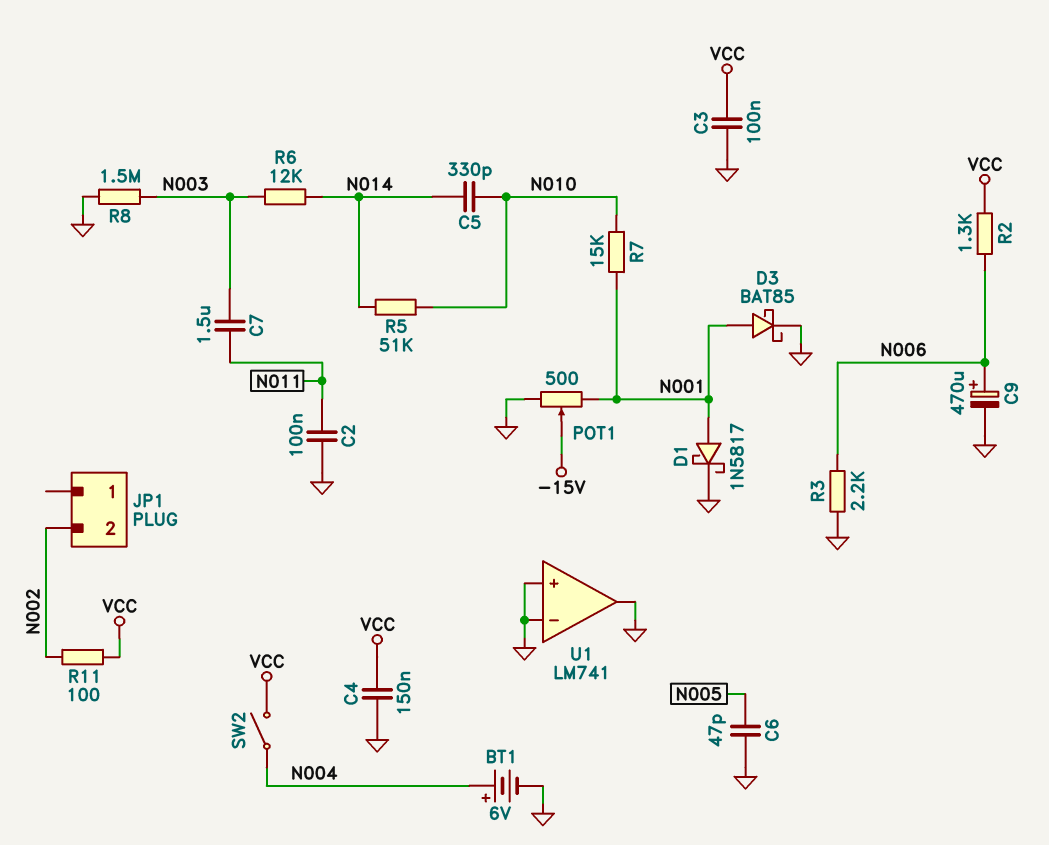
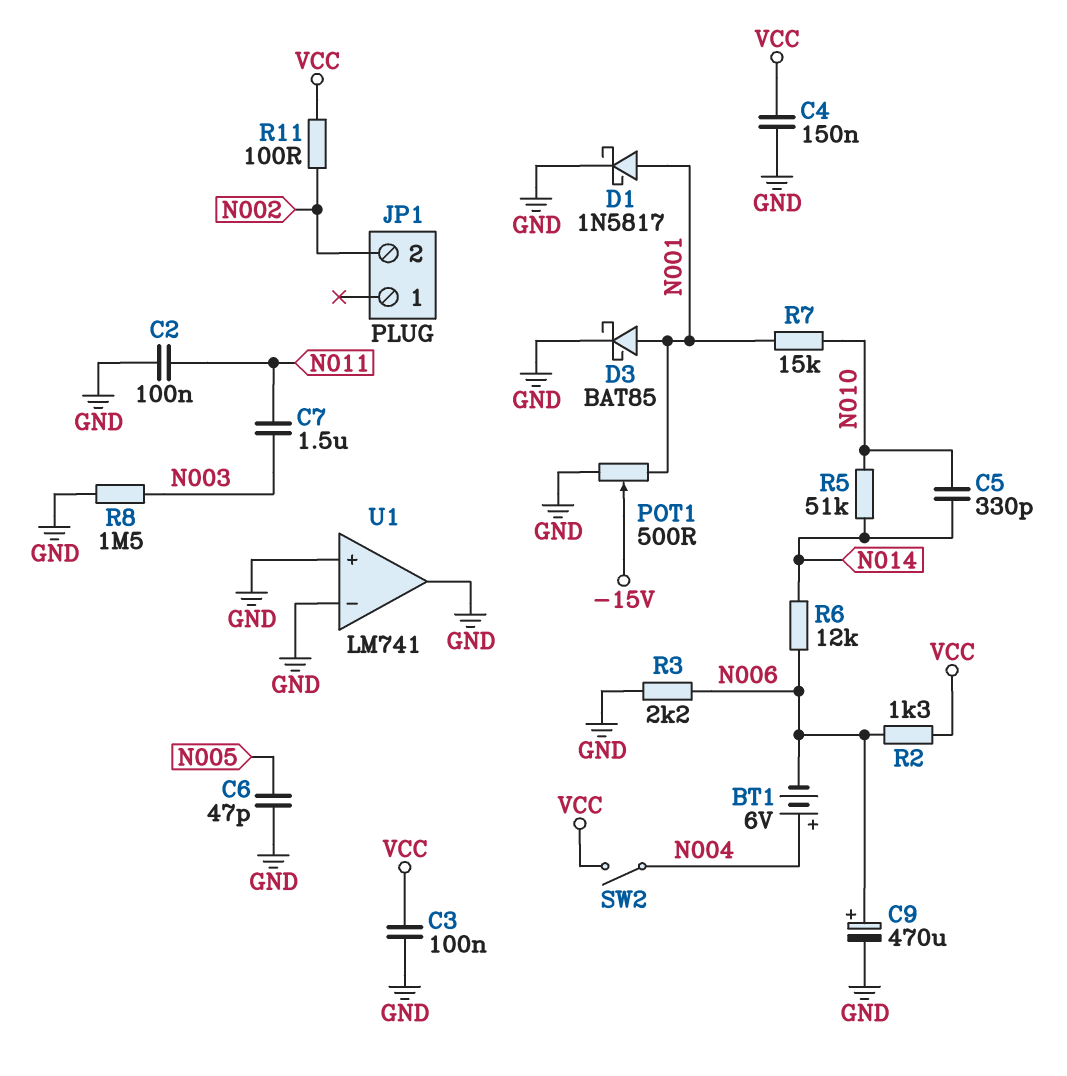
BT1: 6V (plus N004, minus GND) -> 6V (plus N004, minus N006)
R6: 12k (N003, N014) -> 12k (N006, N014)

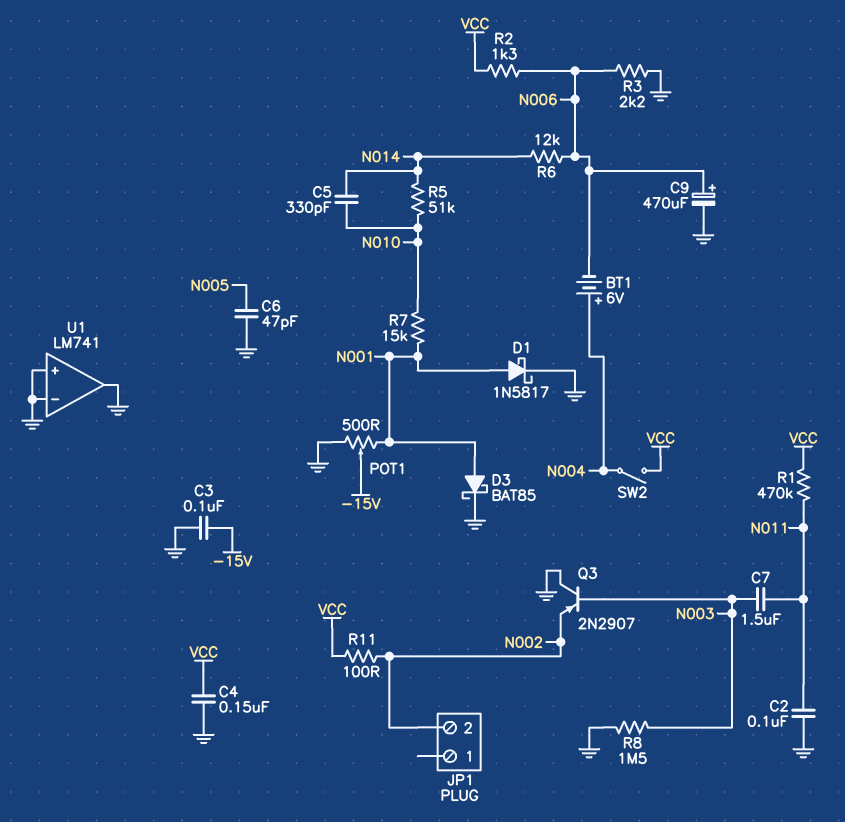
C3: 100nF (GND, VCC) -> 100nF (-15V, GND)
Q3: none -> PNP 2N2907 (B N003, C GND, E N002)
R1: none -> 470k (N011, VCC)

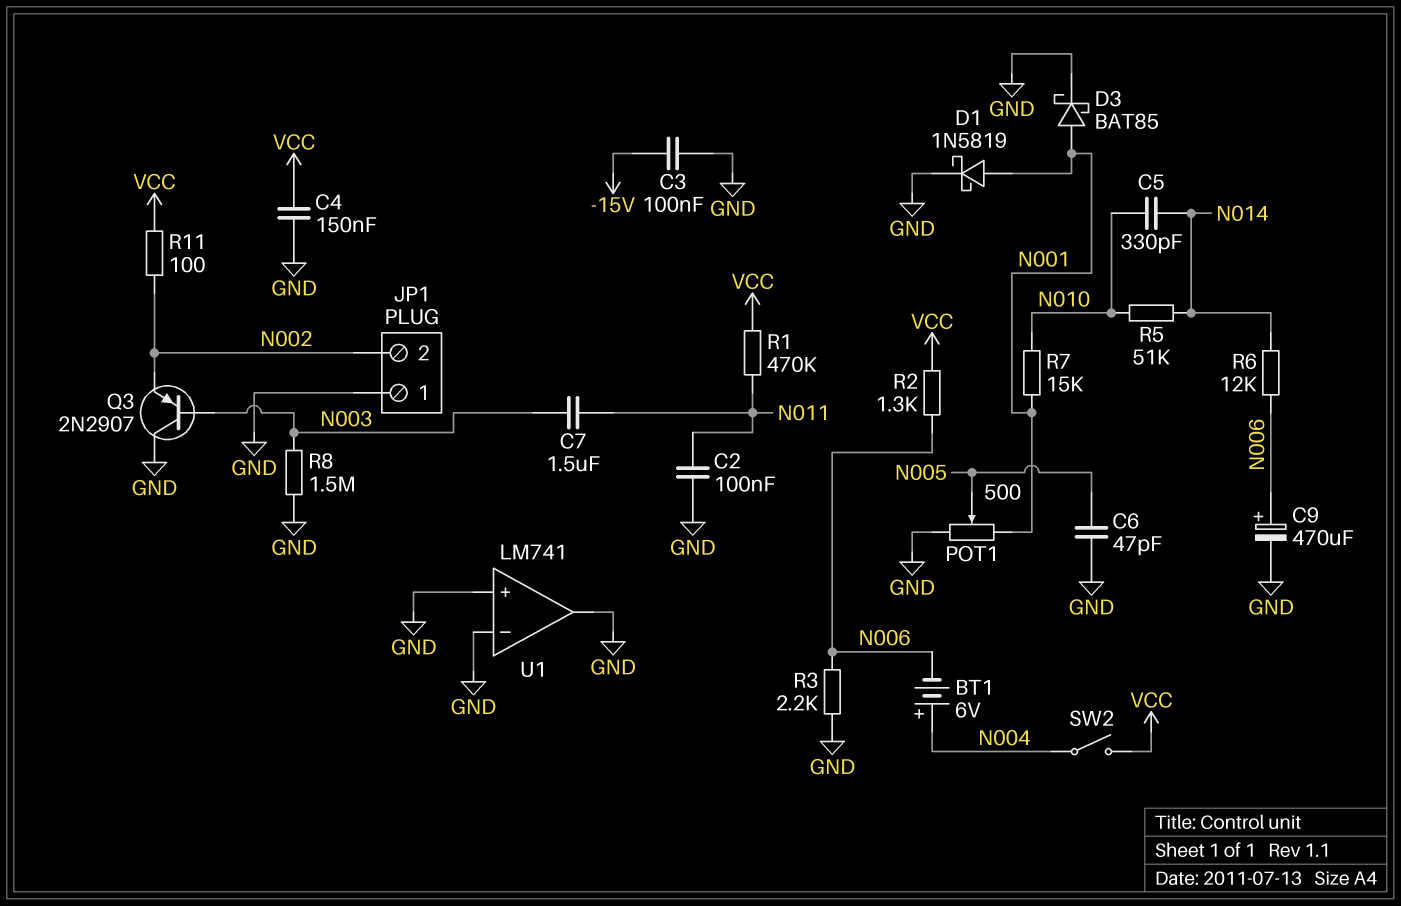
D1: schottky 1N5817 (A N001, K GND) -> schottky 1N5819 (A N001, K GND)
JP1 pin 1: none -> GND
POT1: 500 (GND, N001, wiper -15V) -> 500 (GND, N001, wiper N005)

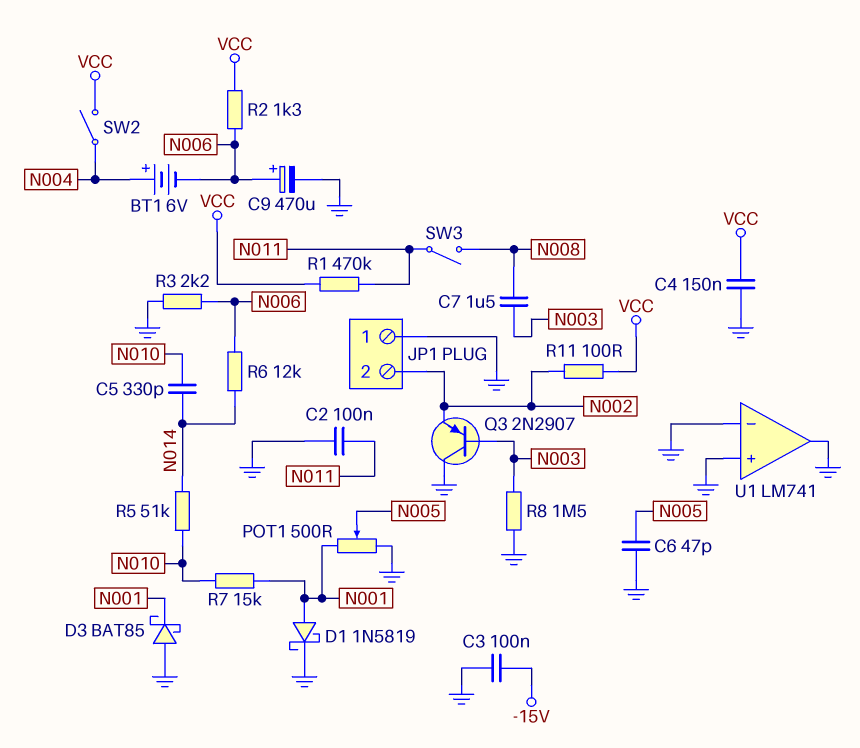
C7: 1.5uF (N003, N011) -> 1.5uF (N003, N008)
D3: schottky BAT85 (A N001, K GND) -> schottky BAT85 (A GND, K N001)
SW3: none -> switch (N008, N011)

